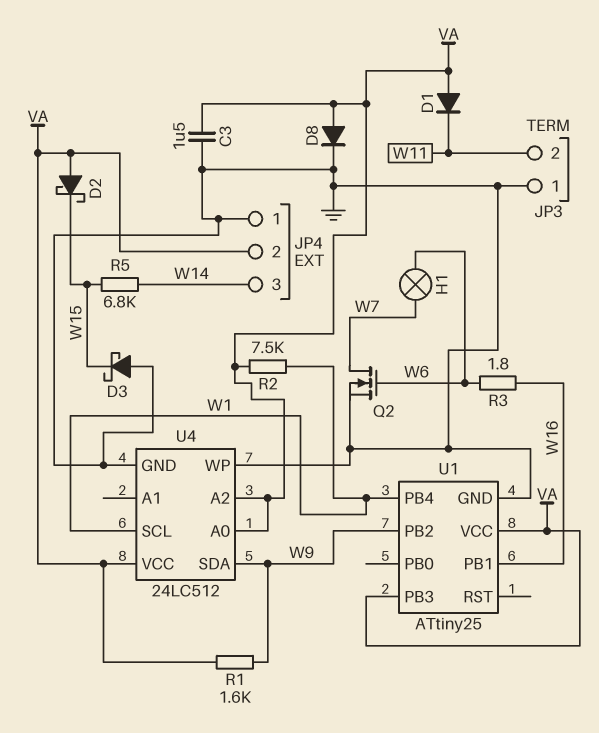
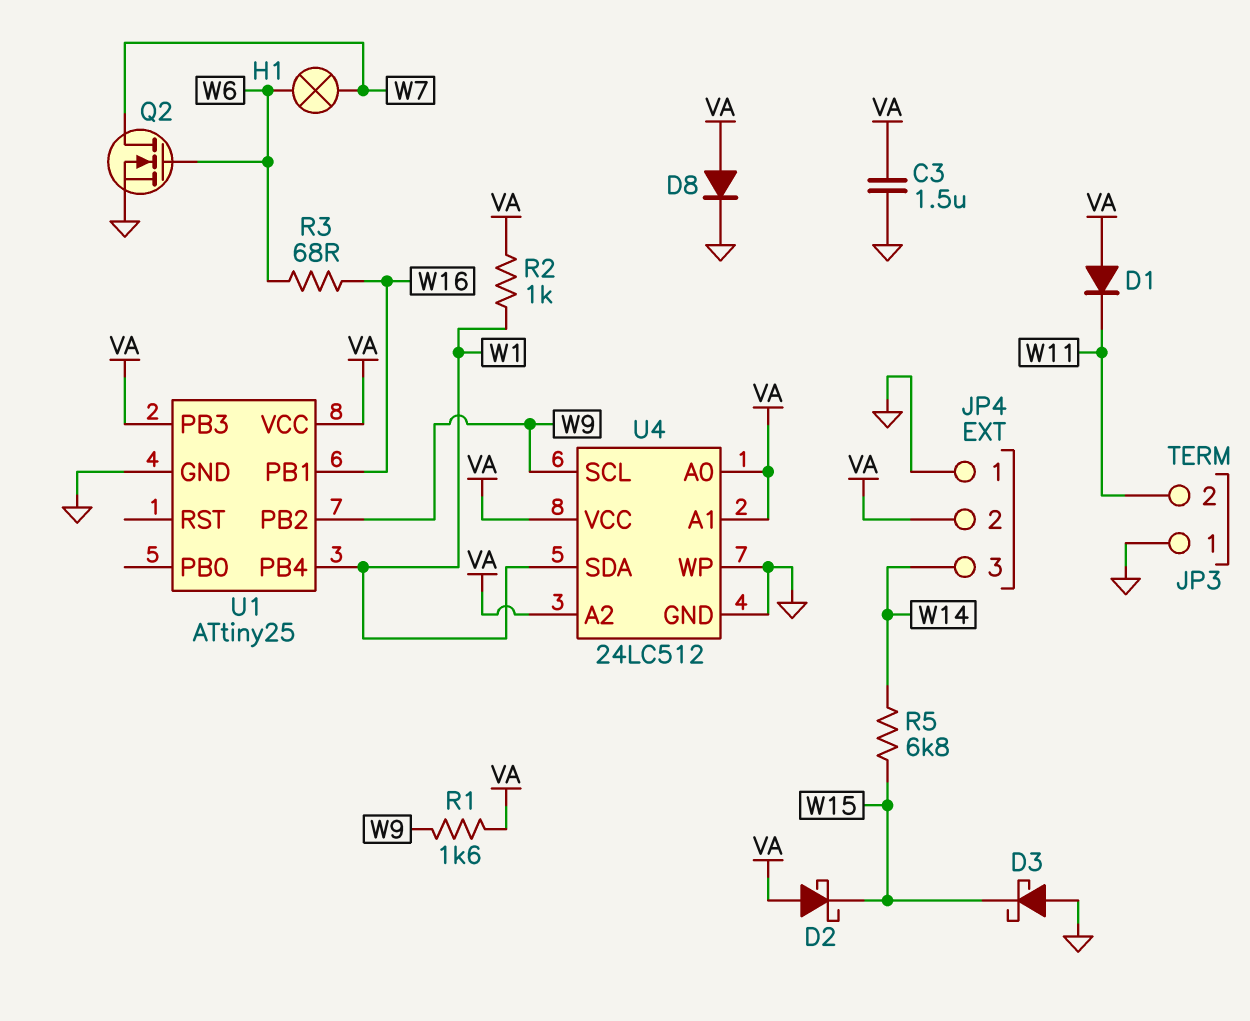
R2: 7.5k (VA, W1) -> 1k (VA, W1)
R3: 1.8 (W6, W16) -> 68 (W6, W16)
U4 pin A1: none -> VA
U4 pin SCL: W1 -> W9
U4 pin SDA: W9 -> W1

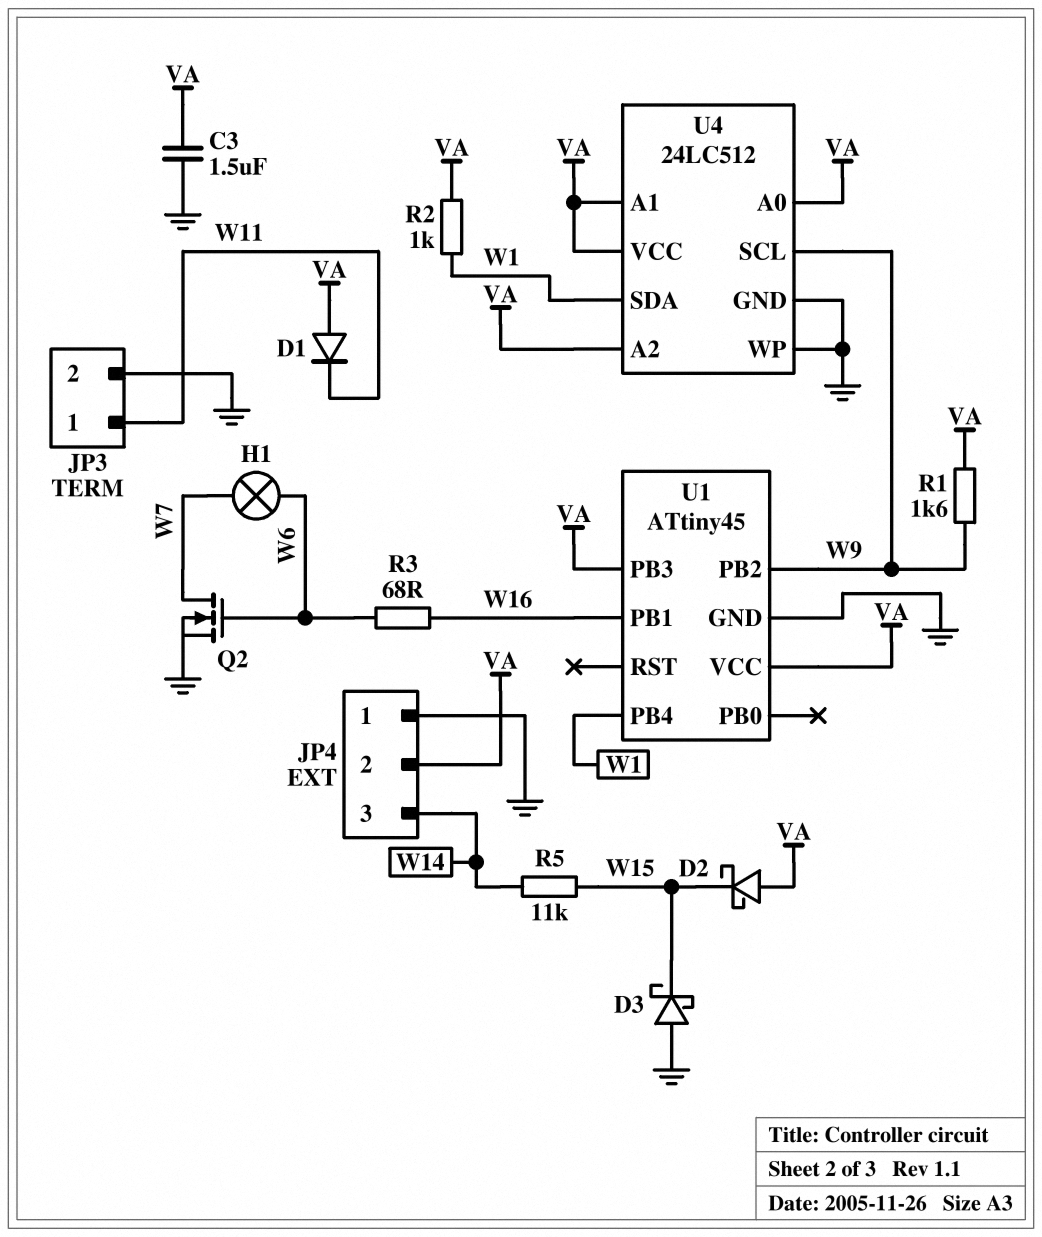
D8: diode (A VA, K GND) -> none
JP3 pin 1: GND -> W11
JP3 pin 2: W11 -> GND
R5: 6.8k (W14, W15) -> 11k (W14, W15)
U1: ATtiny25 -> ATtiny45

